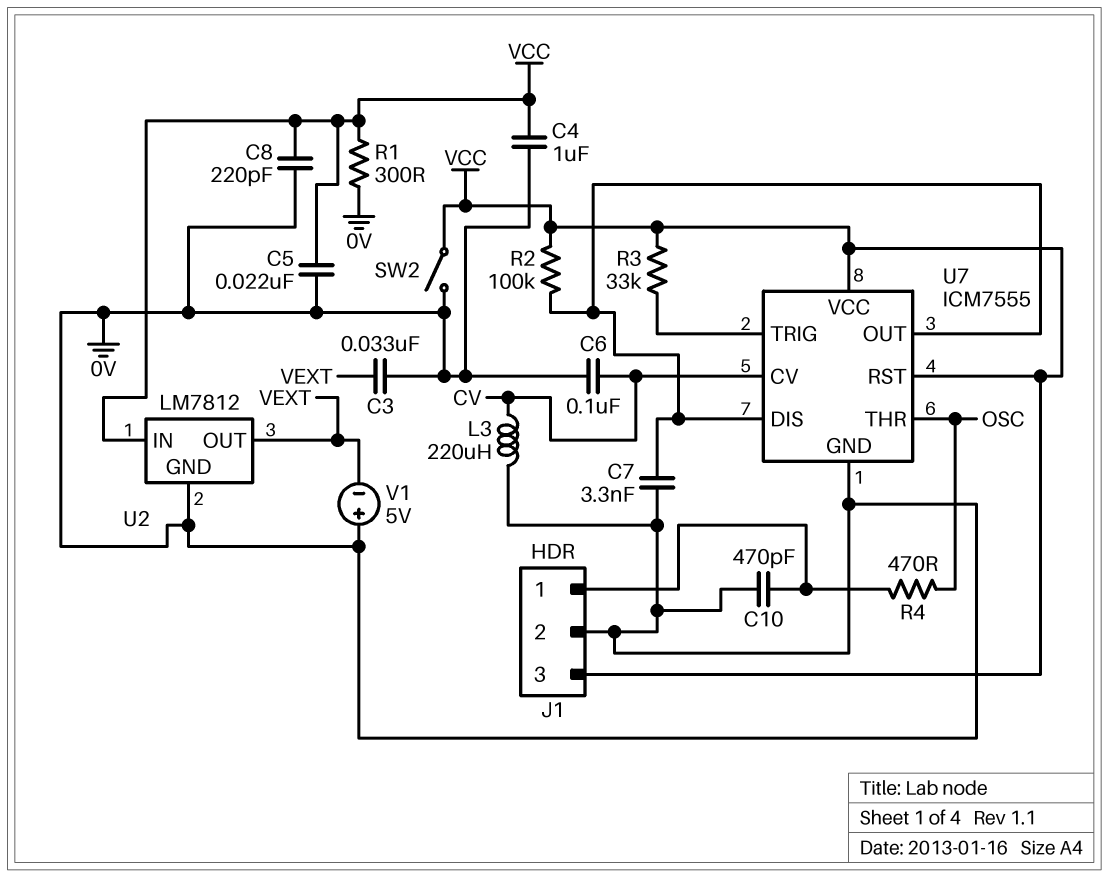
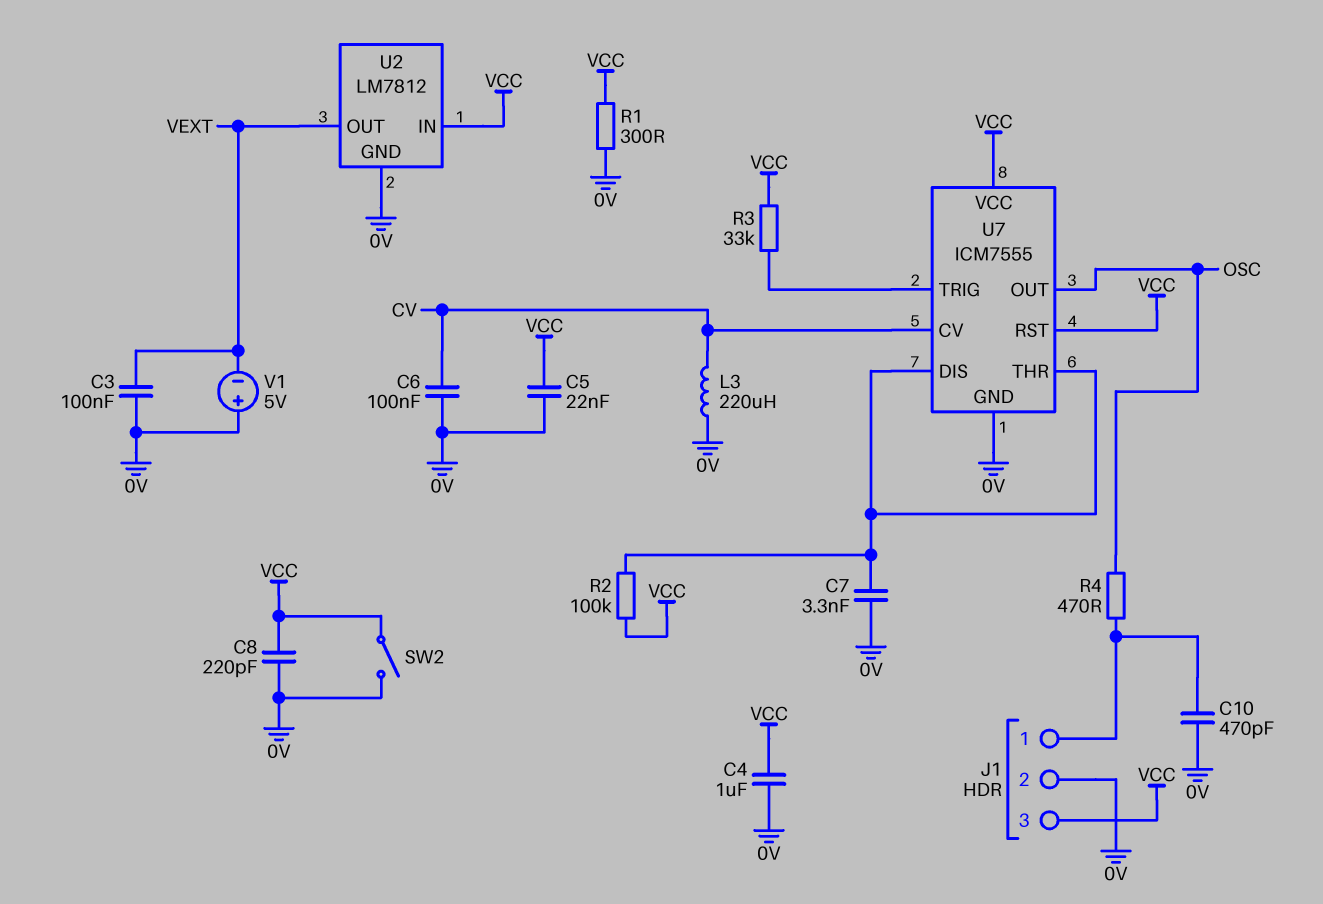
C3: 33nF (0V, VEXT) -> 100nF (0V, VEXT)
U7 pin OUT: U7/DIS -> OSC
U7 pin THR: OSC -> U7/DIS

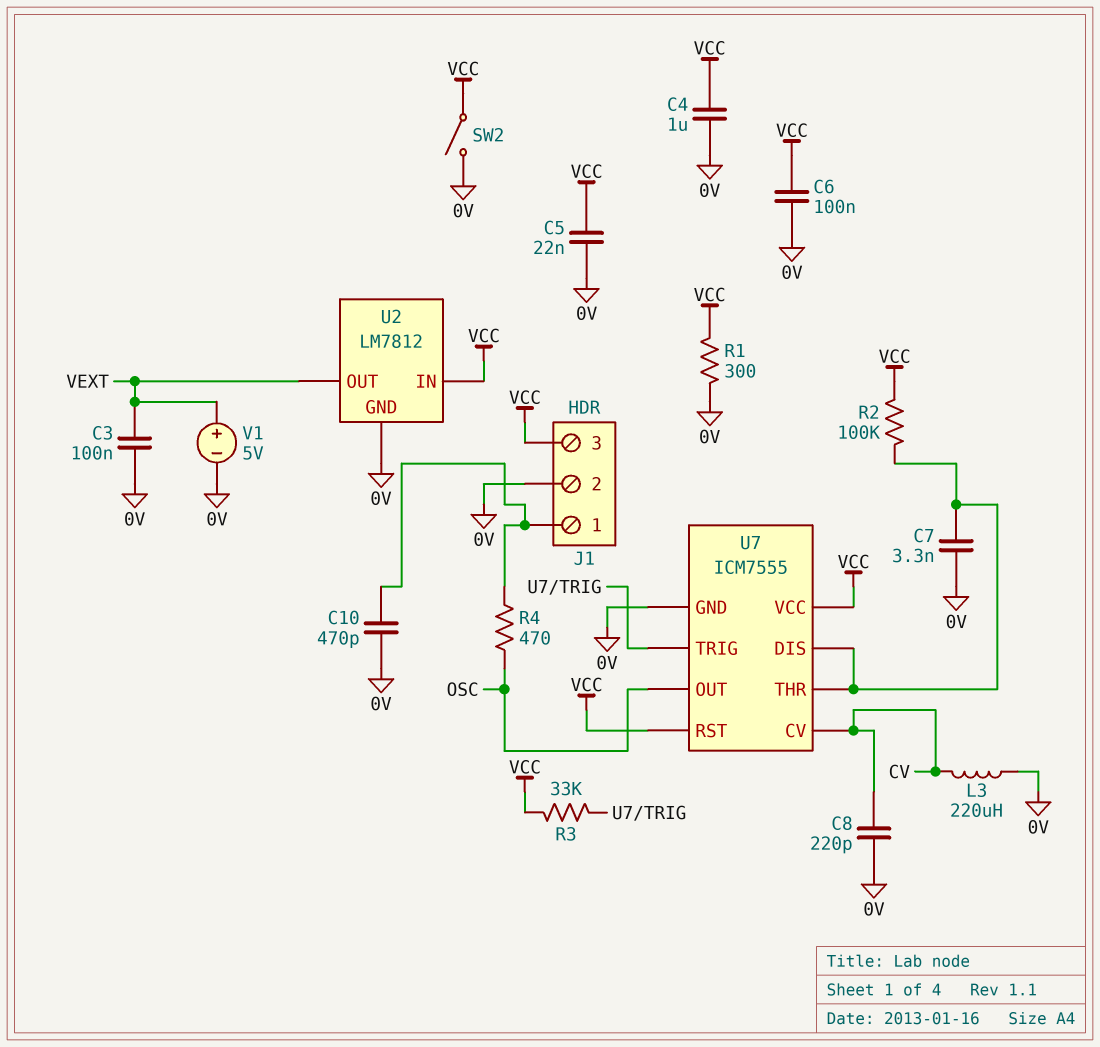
C6: 100nF (0V, CV) -> 100nF (0V, VCC)
C8: 220pF (0V, VCC) -> 220pF (0V, CV)
V1: 5V (plus 0V, minus VEXT) -> 5V (plus VEXT, minus 0V)

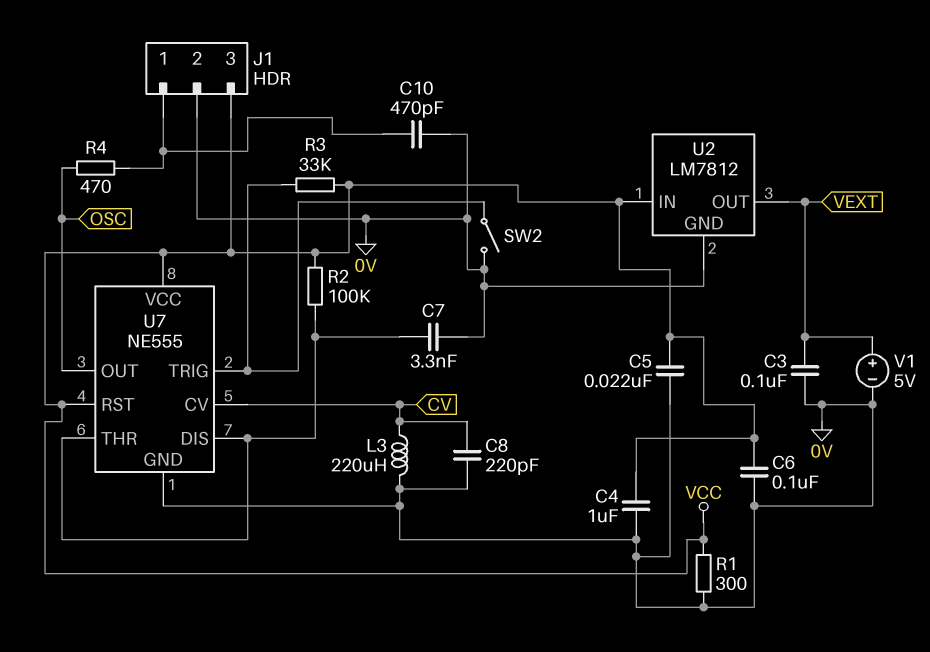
SW2: switch (0V, VCC) -> switch (0V, U7/TRIG)
U7: ICM7555 -> NE555

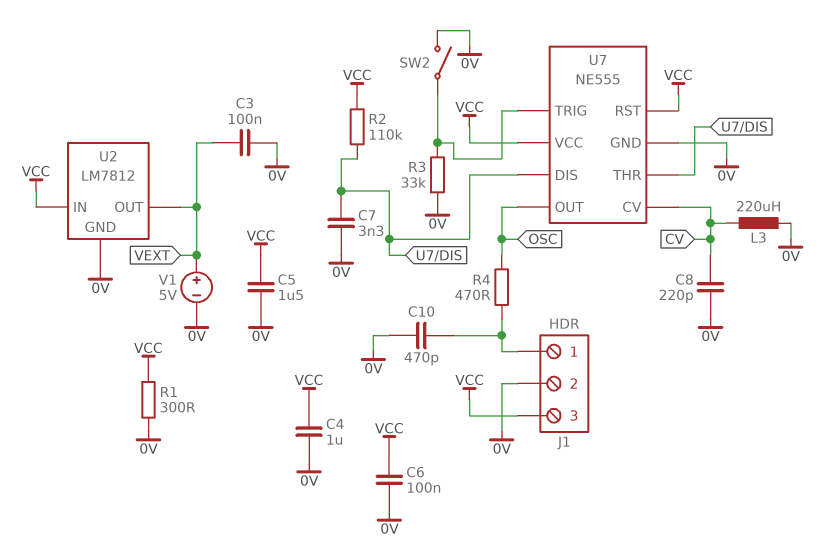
C5: 22nF (0V, VCC) -> 1.5uF (0V, VCC)
R2: 100k (U7/DIS, VCC) -> 110k (U7/DIS, VCC)
R3: 33k (U7/TRIG, VCC) -> 33k (0V, U7/TRIG)

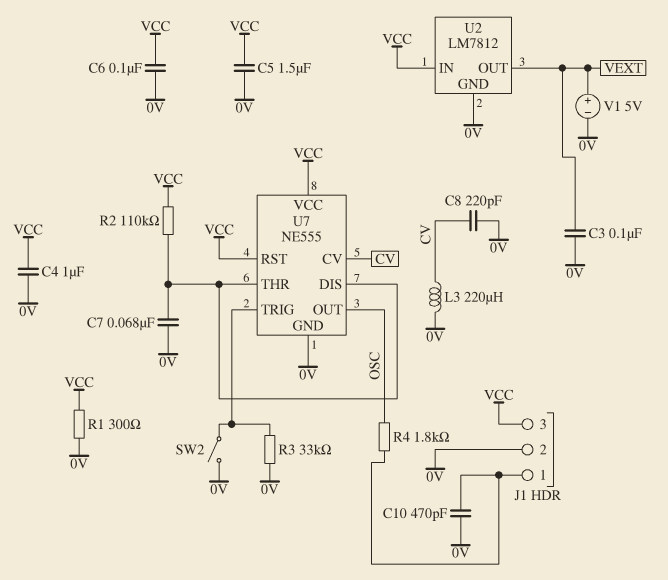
C7: 3.3nF (0V, U7/DIS) -> 68nF (0V, U7/DIS)
R4: 470 (J1/1, OSC) -> 1.8k (J1/1, OSC)

